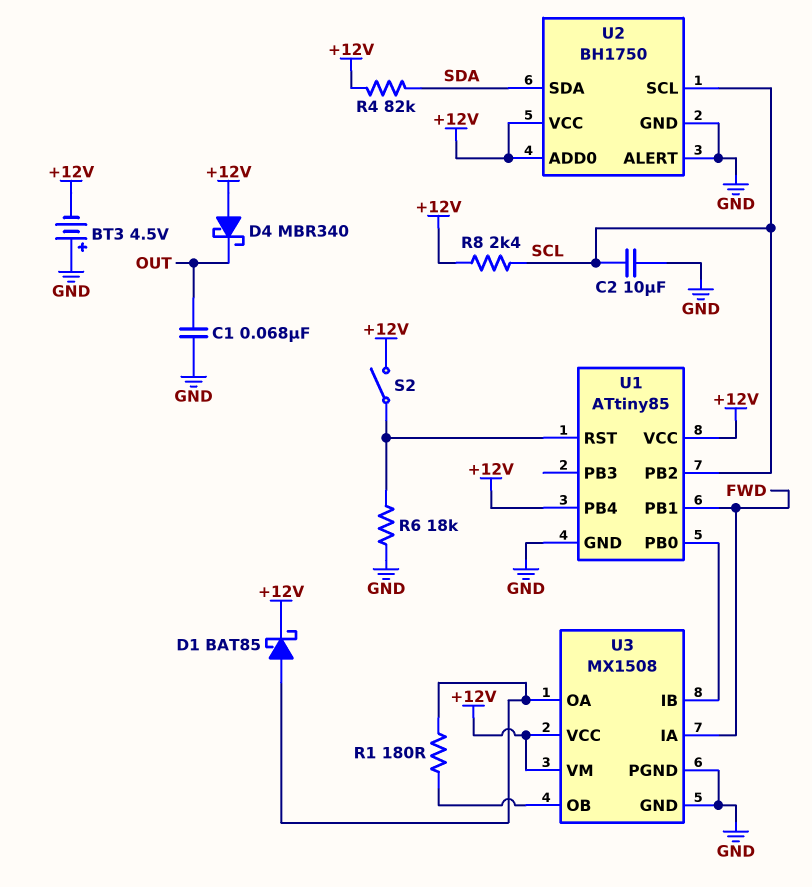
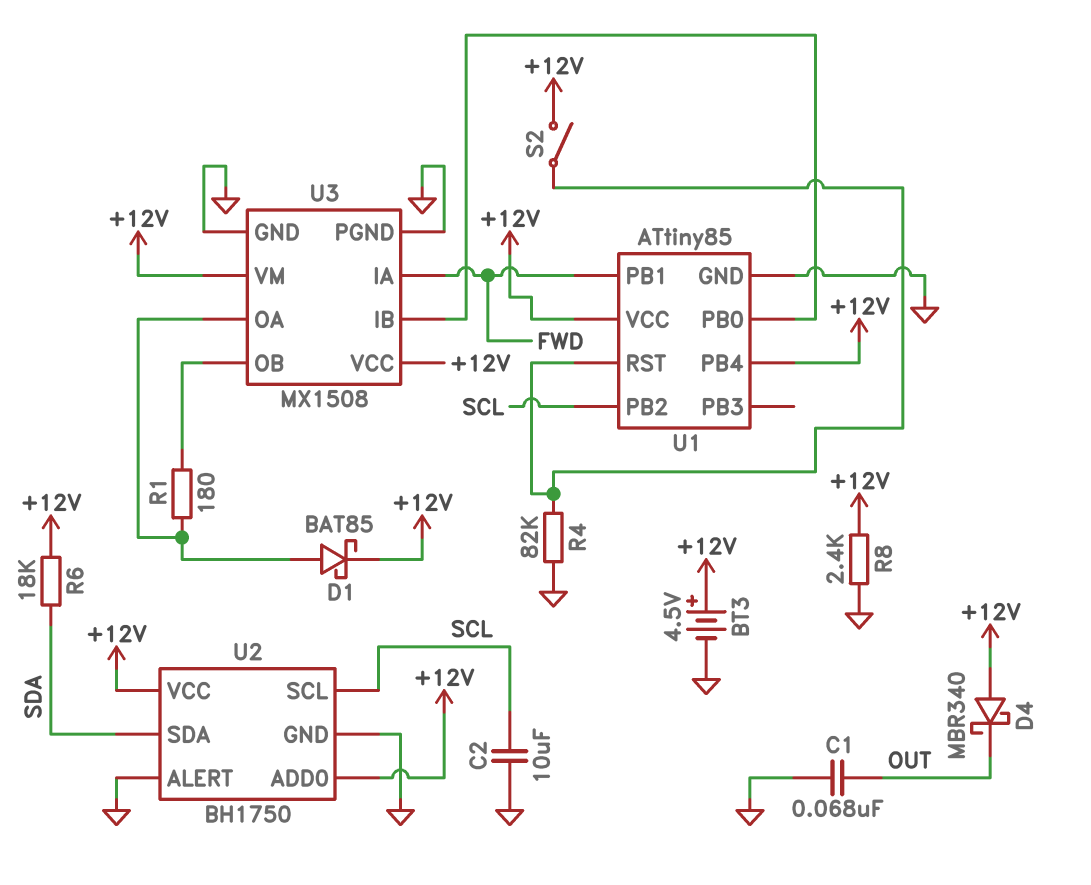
BT3: 4.5V (plus GND, minus +12V) -> 4.5V (plus +12V, minus GND)
R4: 82k (+12V, SDA) -> 82k (GND, U1/RST)
R6: 18k (GND, U1/RST) -> 18k (+12V, SDA)
R8: 2.4k (+12V, SCL) -> 2.4k (+12V, GND)

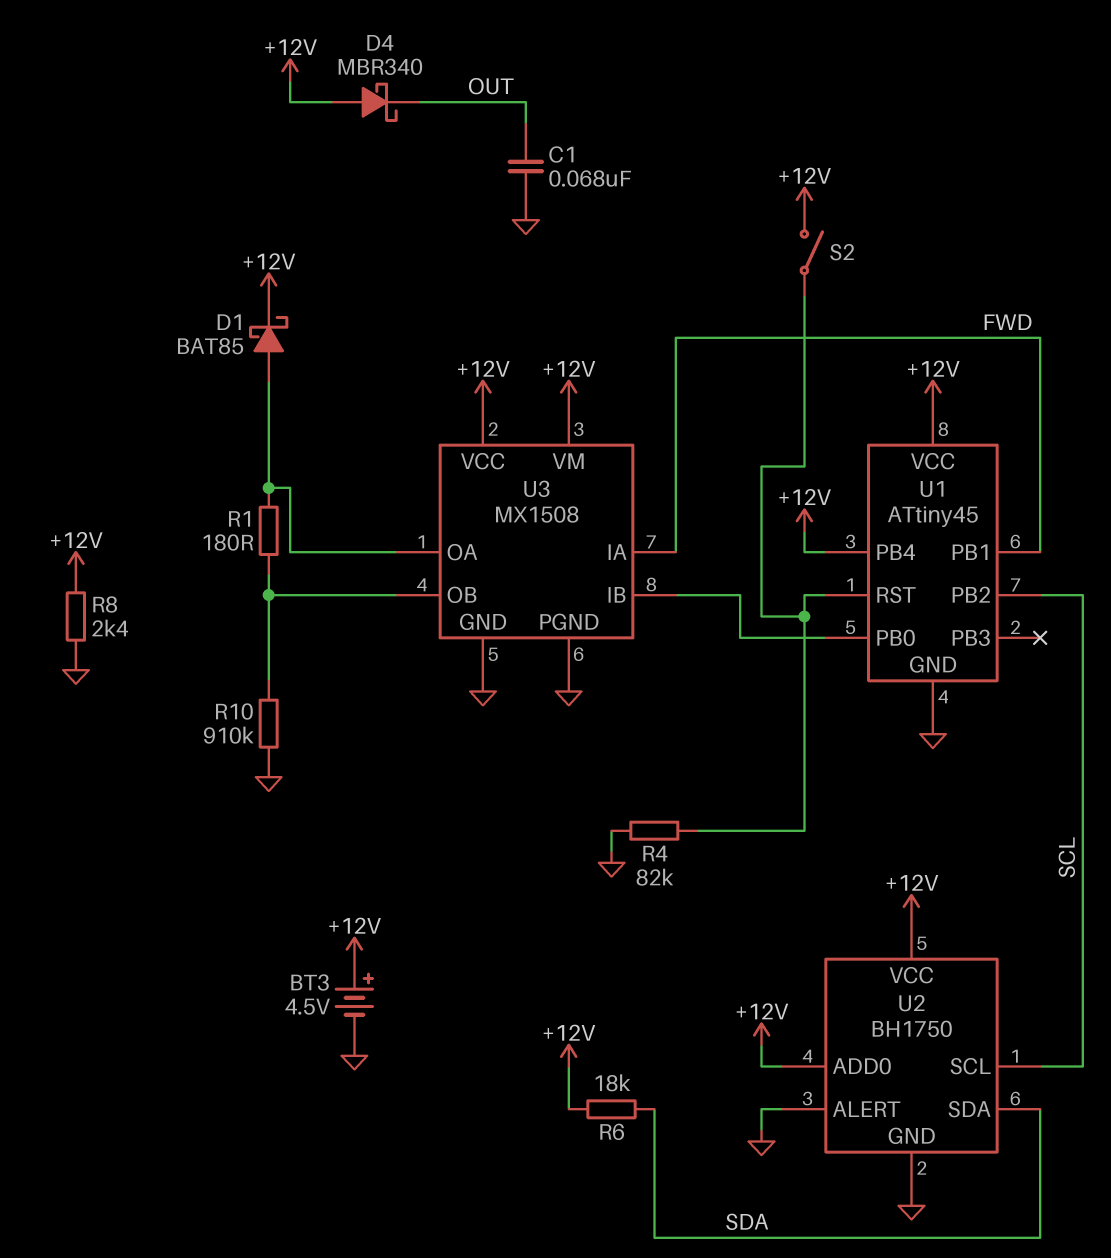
C2: 10uF (GND, SCL) -> none
R10: none -> 910k (GND, U3/OB)
U1: ATtiny85 -> ATtiny45

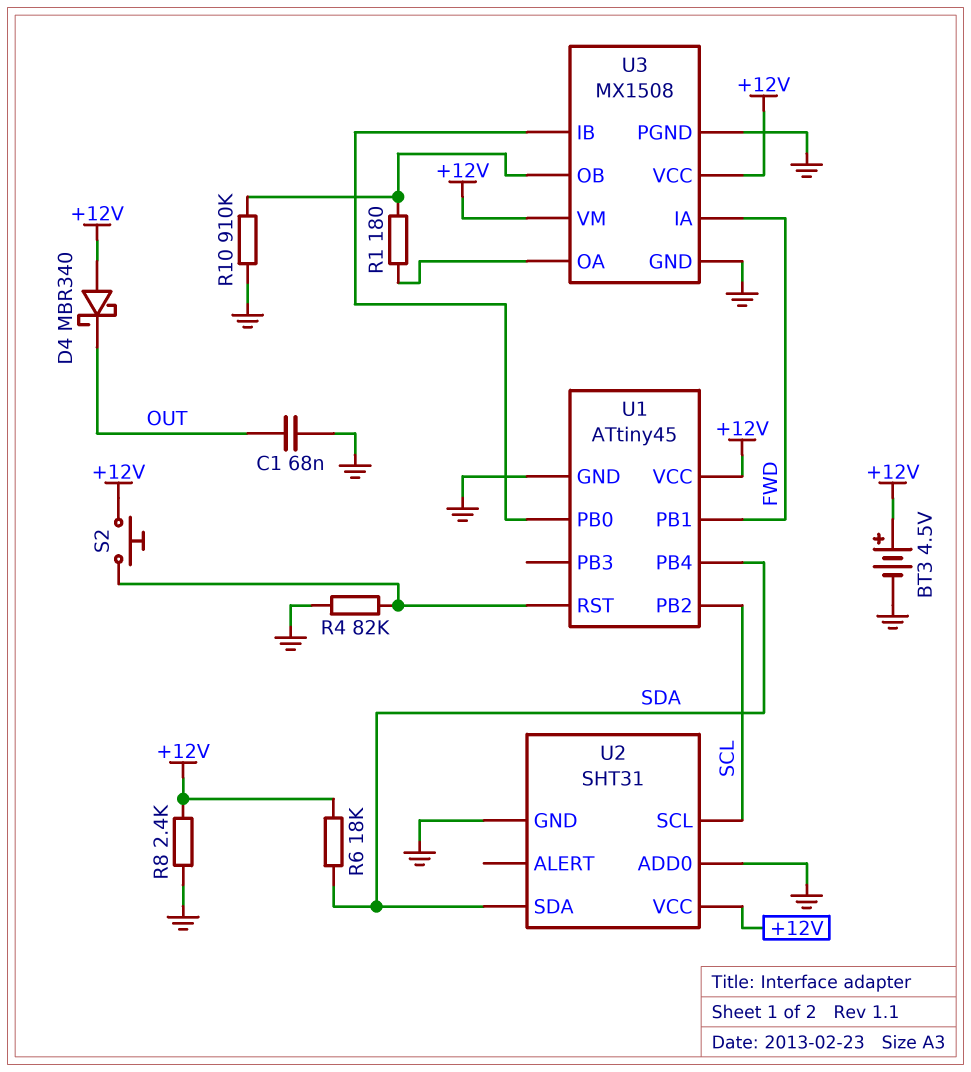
D1: schottky BAT85 (A U3/OA, K +12V) -> none
S2: switch (+12V, U1/RST) -> button (+12V, U1/RST)
U1 pin PB4: +12V -> SDA
U2: BH1750 -> SHT31
U2 pin ADD0: +12V -> GND
U2 pin ALERT: GND -> none

